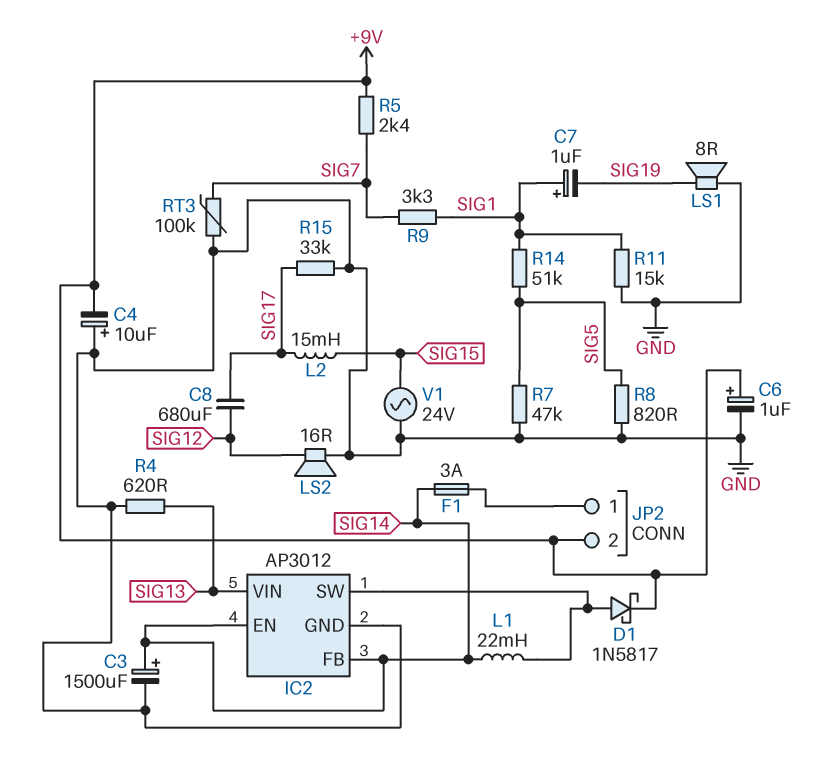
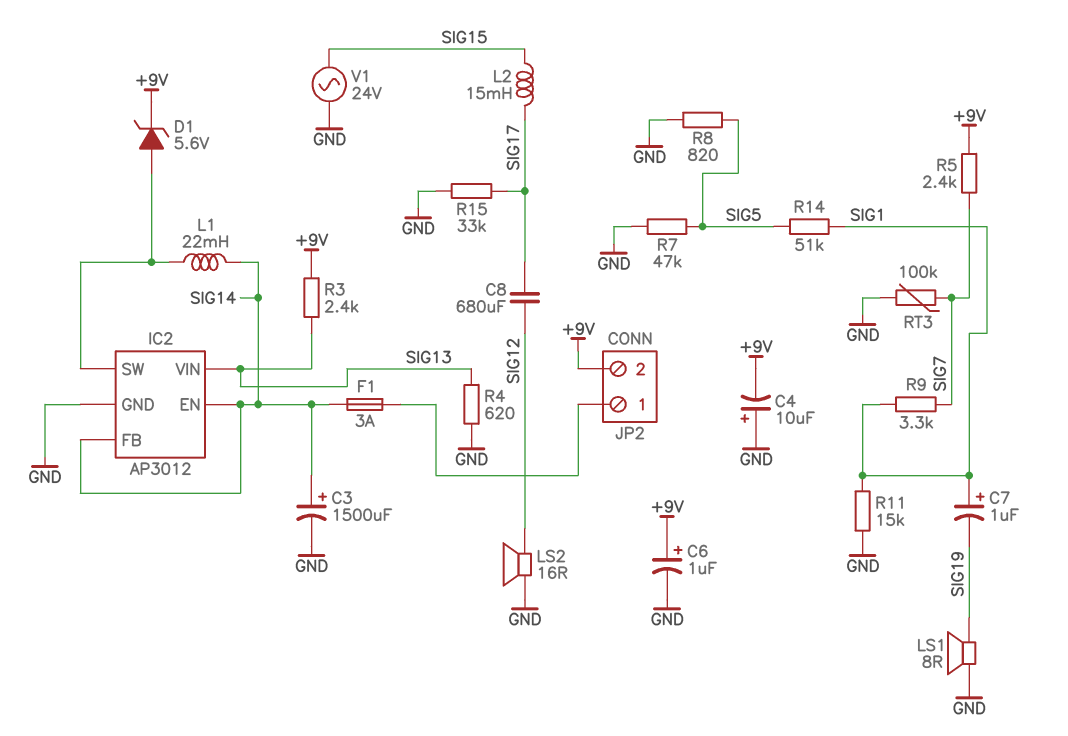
D1: schottky 1N5817 (A IC2/SW, K +9V) -> zener 5.6V (A IC2/SW, K +9V)
R3: none -> 2.4k (+9V, SIG13)

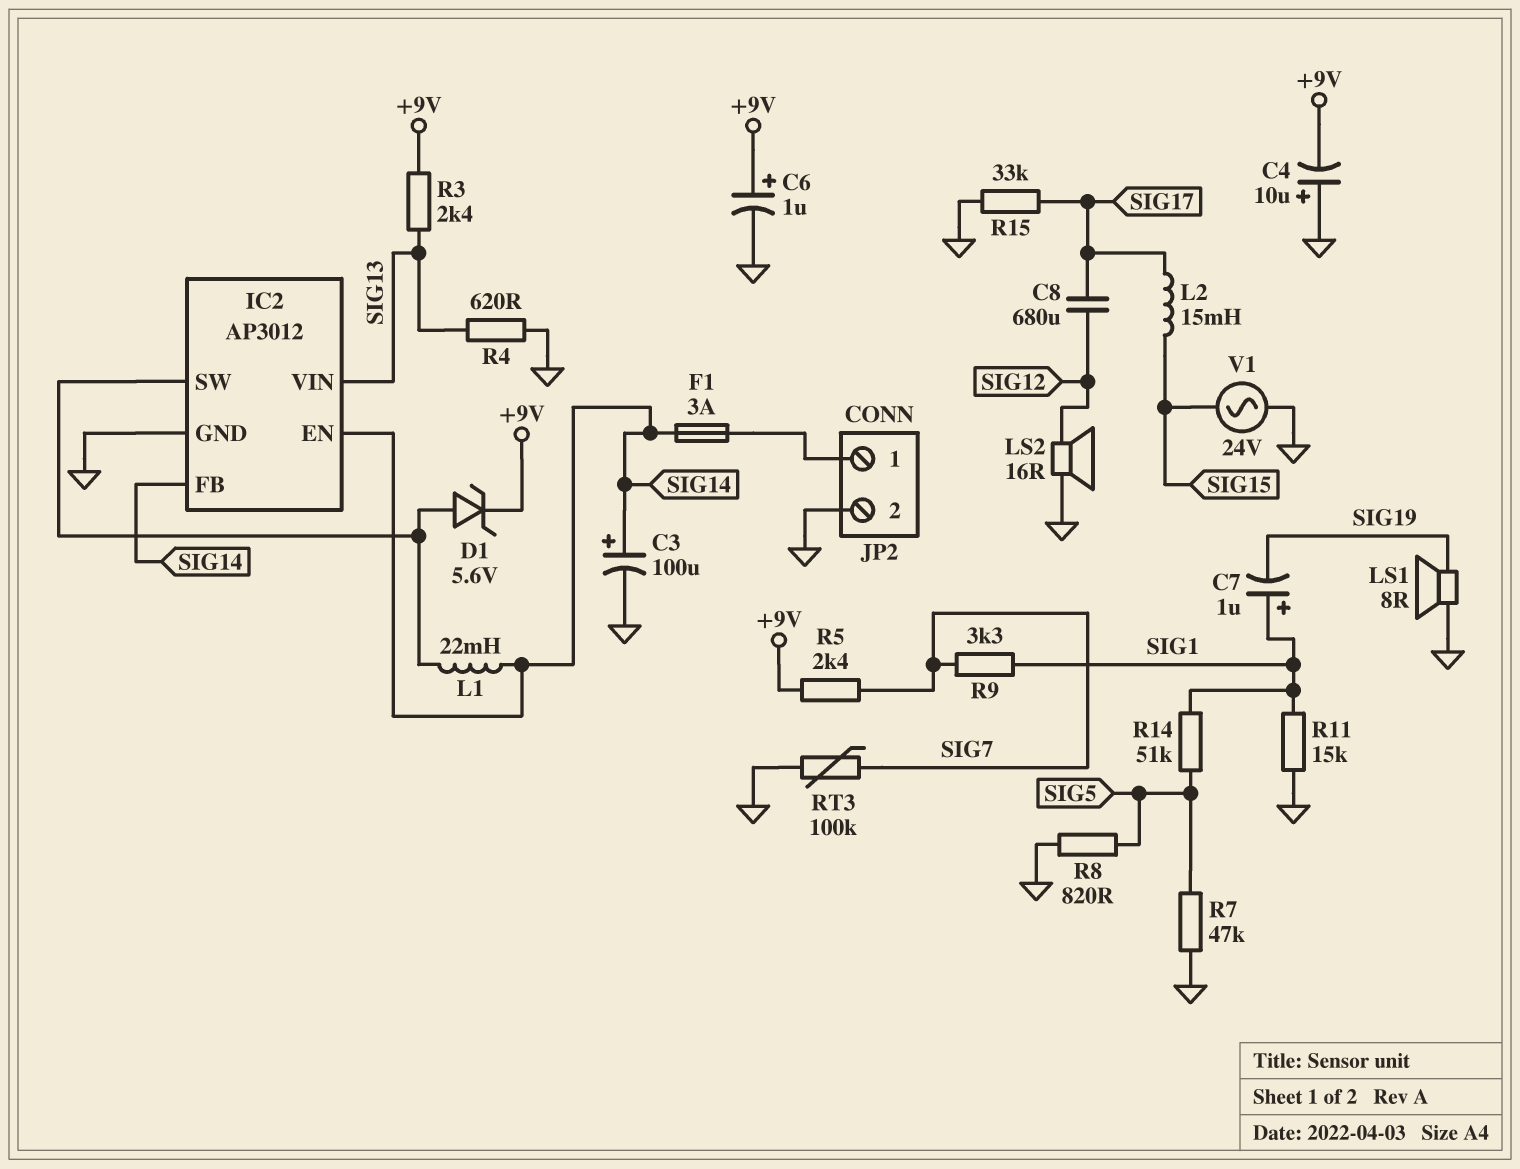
C3: 1500uF (plus SIG14, minus GND) -> 100uF (plus SIG14, minus GND)
JP2 pin 2: +9V -> GND

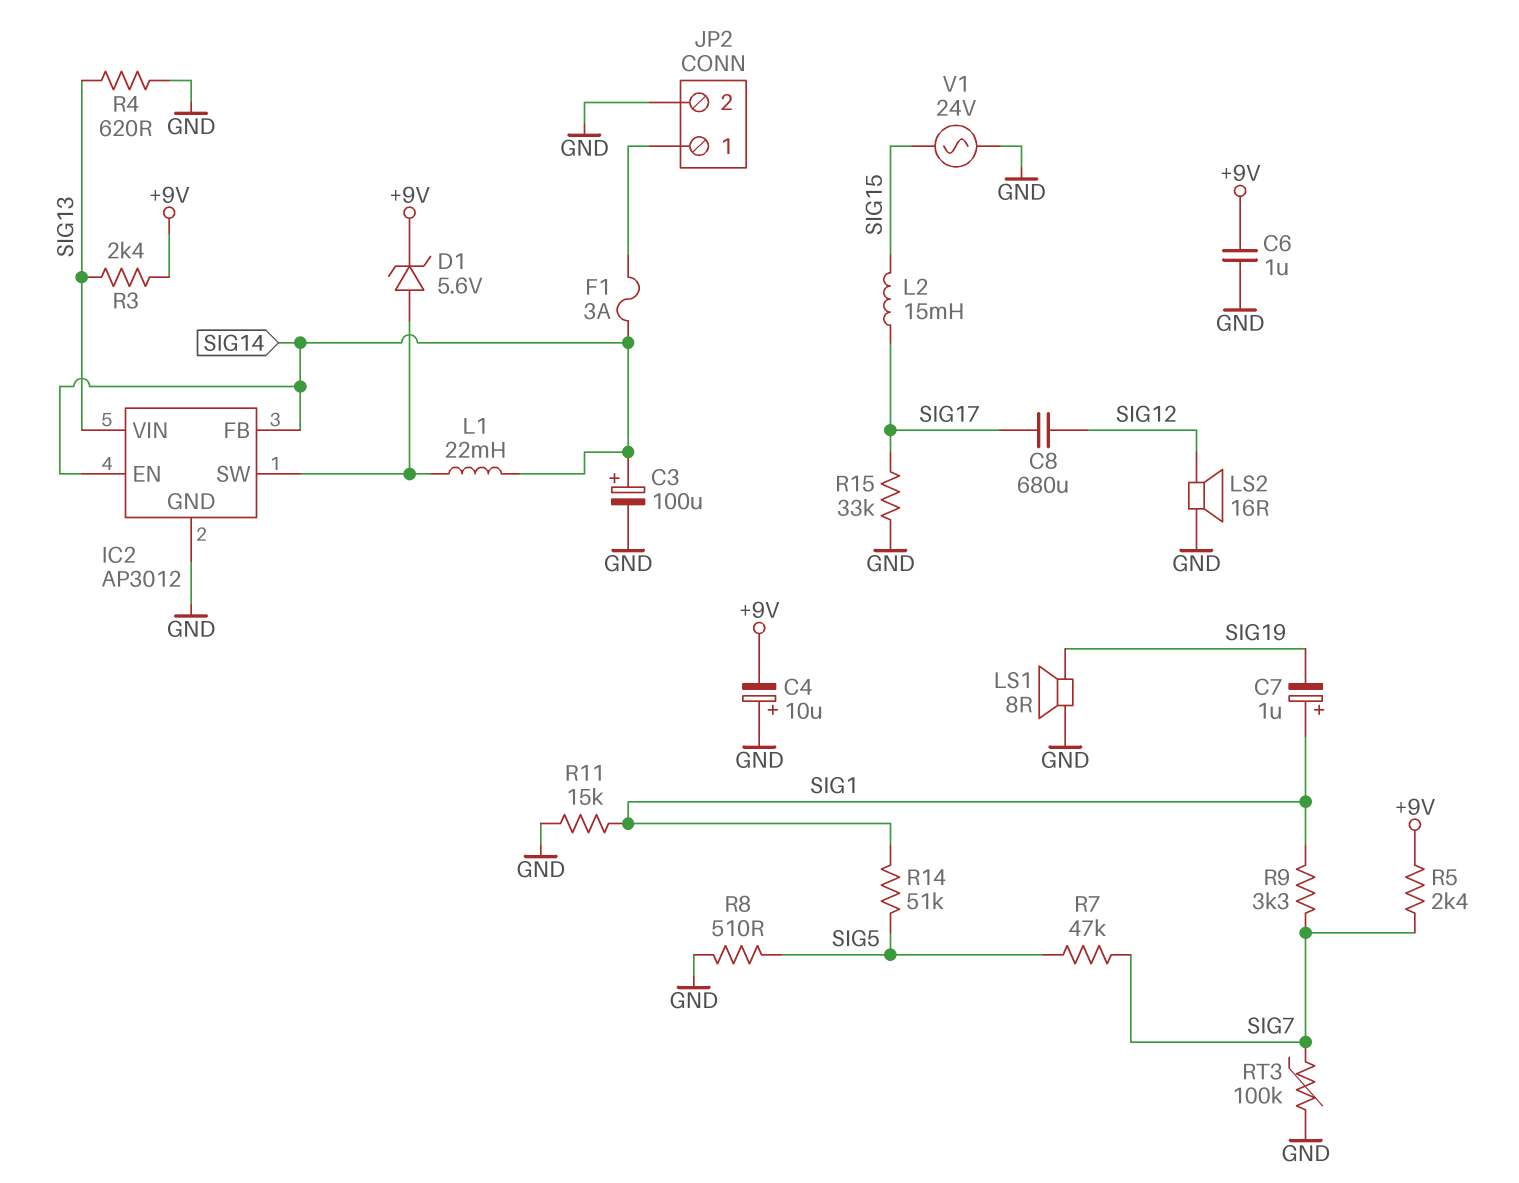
C6: 1uF (plus +9V, minus GND) -> 1uF (+9V, GND)
R7: 47k (GND, SIG5) -> 47k (SIG5, SIG7)
R8: 820 (GND, SIG5) -> 510 (GND, SIG5)

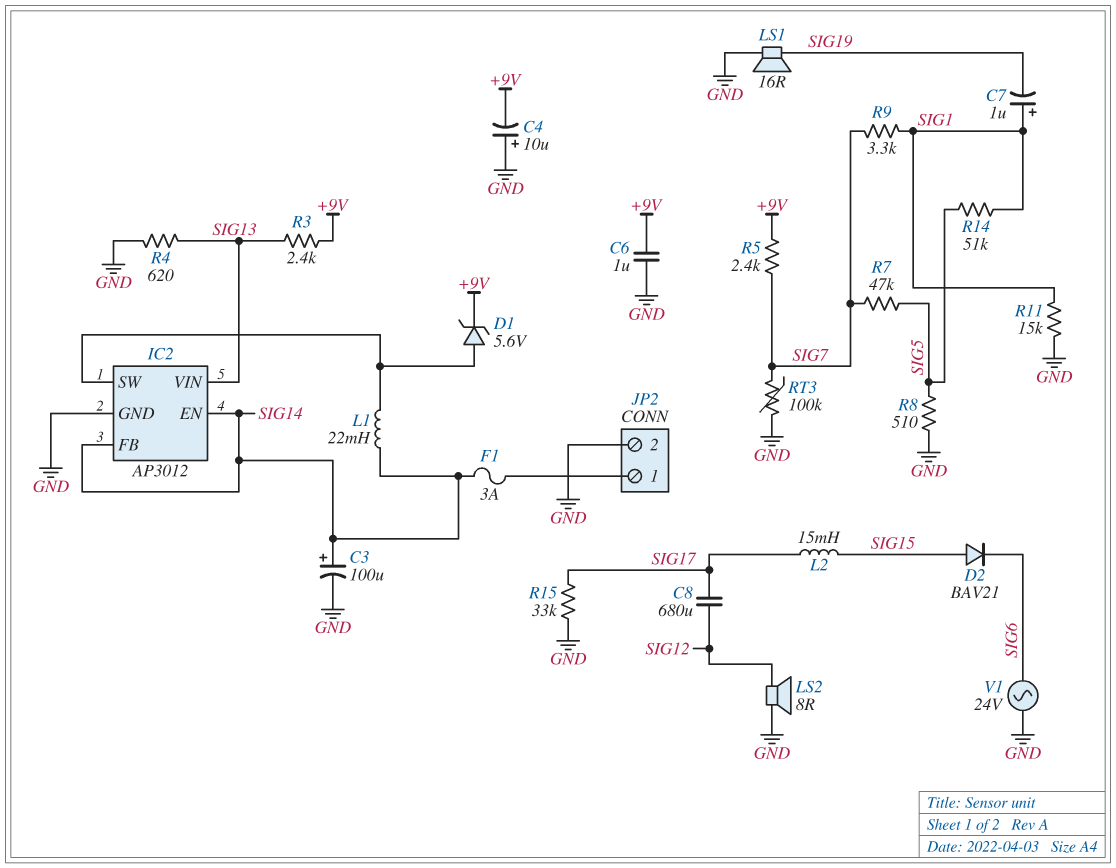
D2: none -> diode BAV21 (A SIG15, K SIG6)
LS1: speaker 8R (GND, SIG19) -> speaker 16R (GND, SIG19)
LS2: speaker 16R (GND, SIG12) -> speaker 8R (GND, SIG12)
V1: AC 24V (GND, SIG15) -> AC 24V (GND, SIG6)

